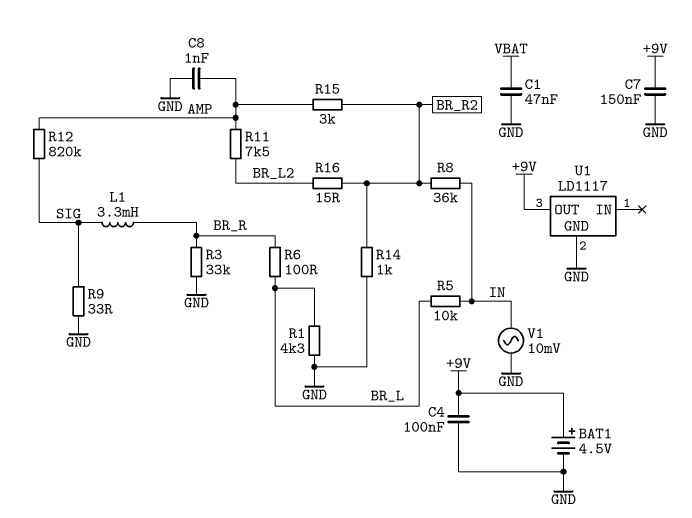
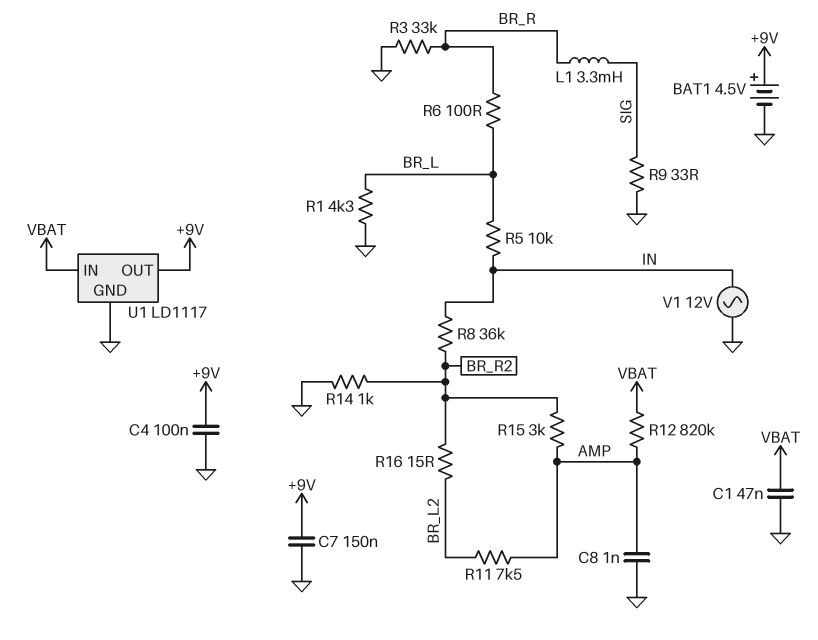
R12: 820k (AMP, SIG) -> 820k (AMP, VBAT)
U1 pin IN: none -> VBAT
V1: AC 10mV (GND, IN) -> AC 12V (GND, IN)

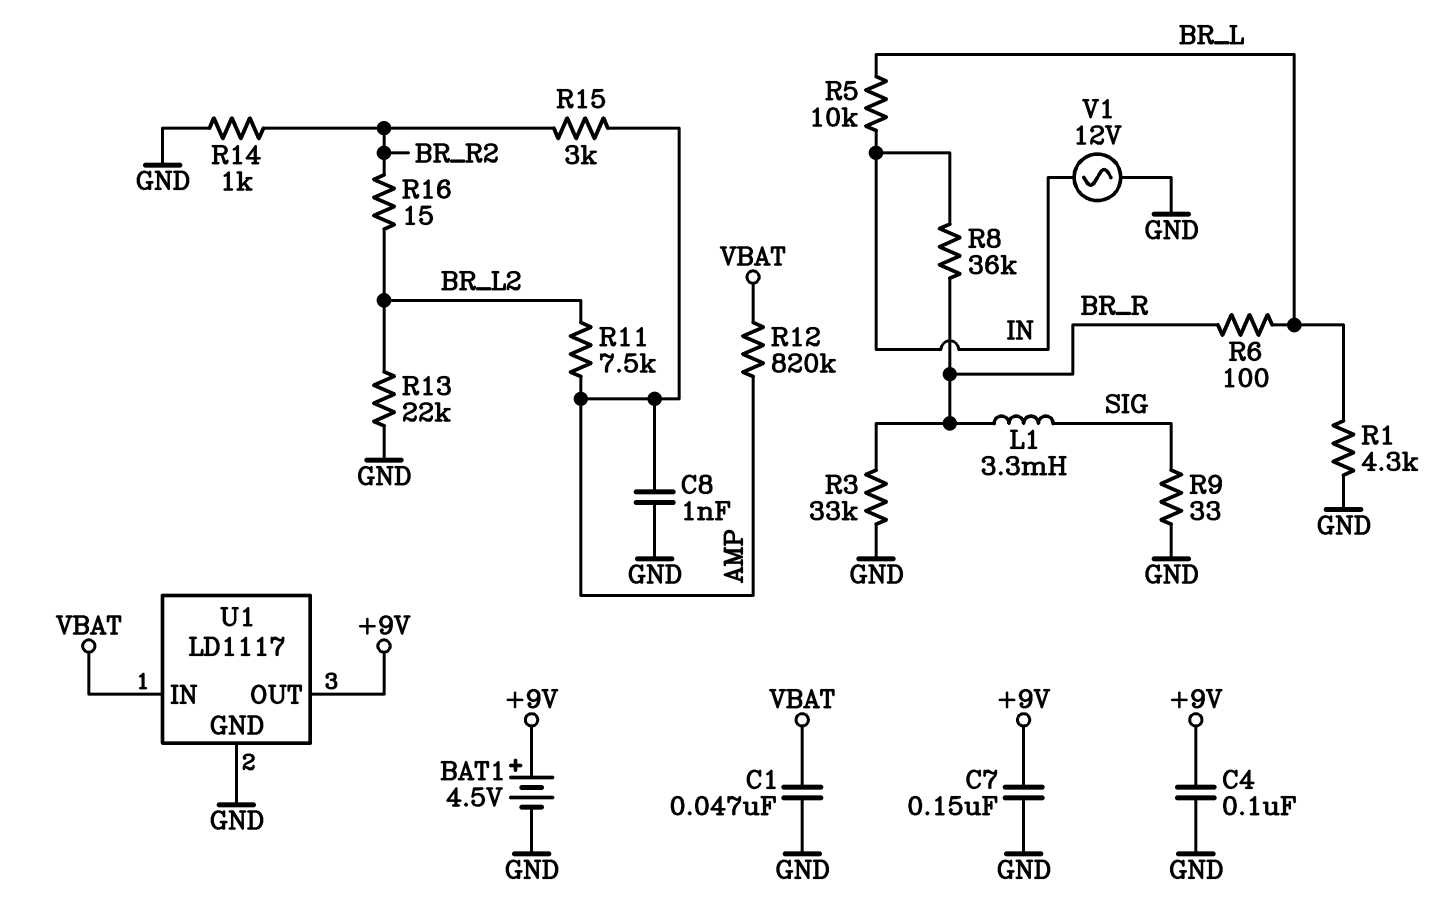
R8: 36k (BR_R2, IN) -> 36k (BR_R, IN)
R13: none -> 22k (BR_L2, GND)

